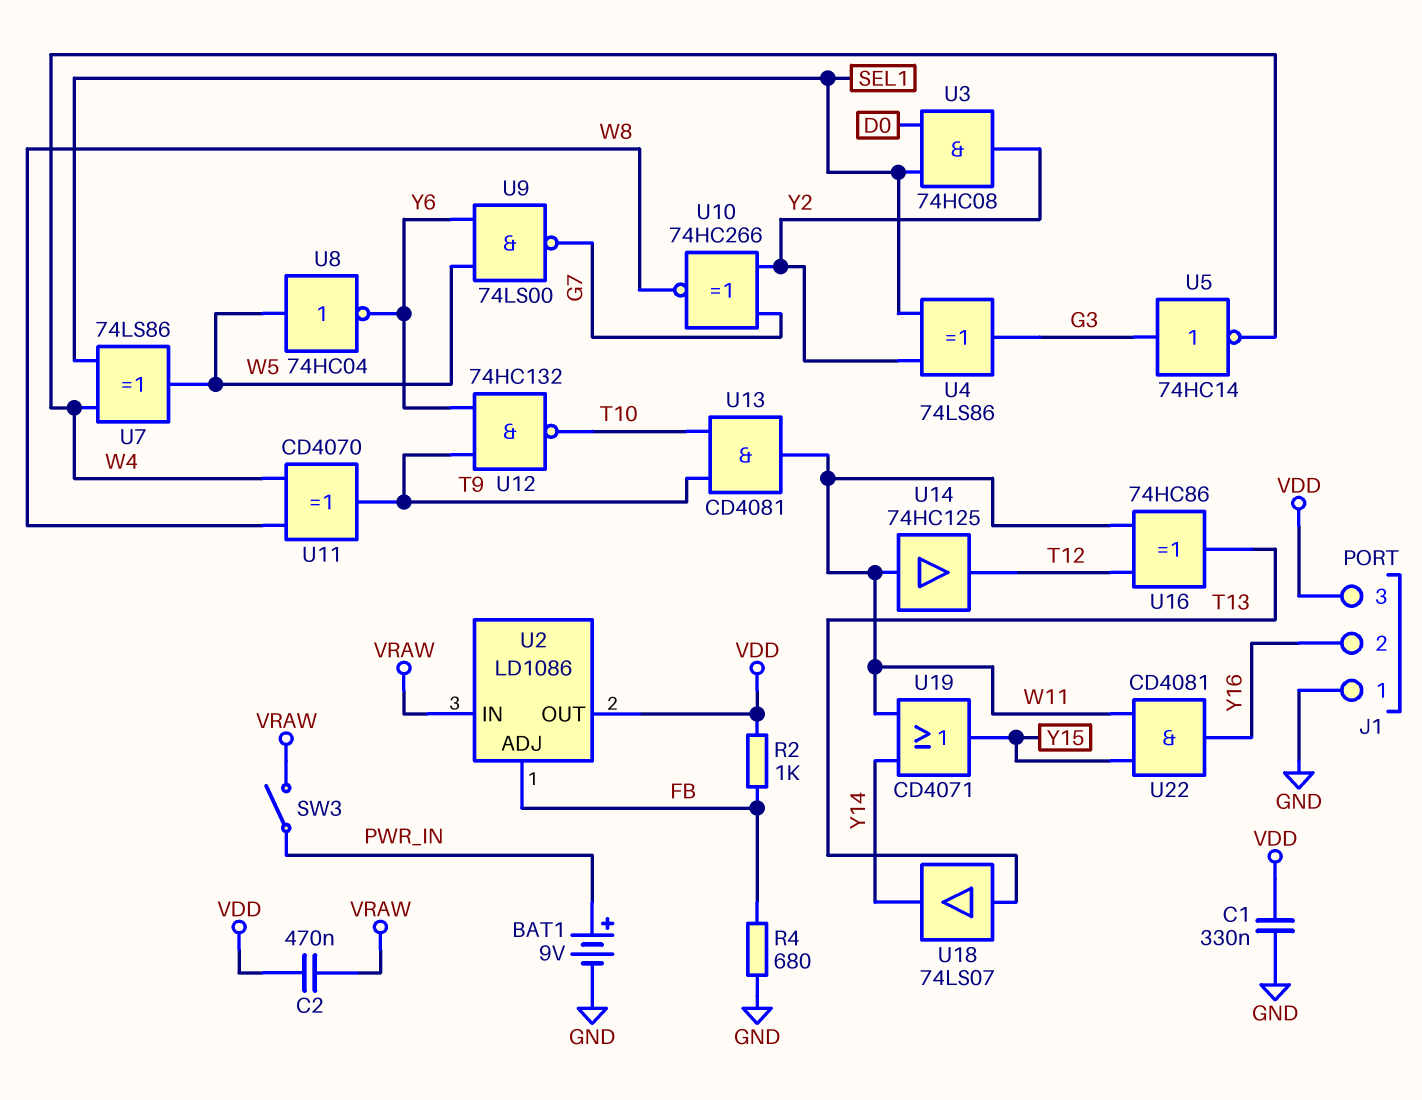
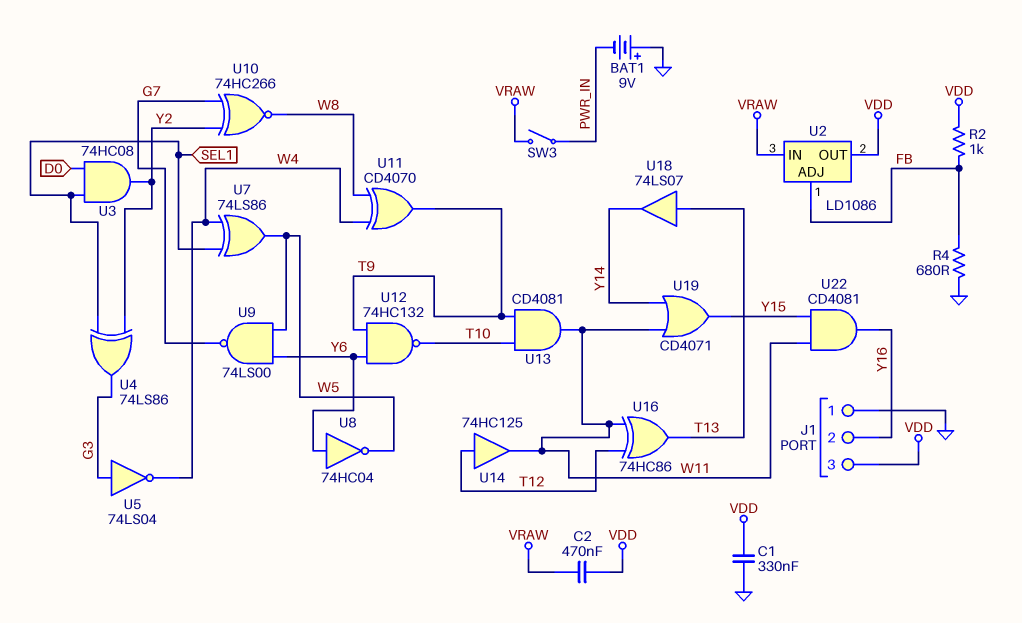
BAT1: 9V (plus PWR_IN, minus GND) -> 9V (plus GND, minus PWR_IN)
U5: NOT 74HC14 (in G3, out W4) -> NOT 74LS04 (in G3, out W4)
U8: NOT 74HC04 (in W5, out Y6) -> NOT 74HC04 (in Y6, out W5)
U14: buffer 74HC125 (in W11, out T12) -> buffer 74HC125 (in T12, out W11)

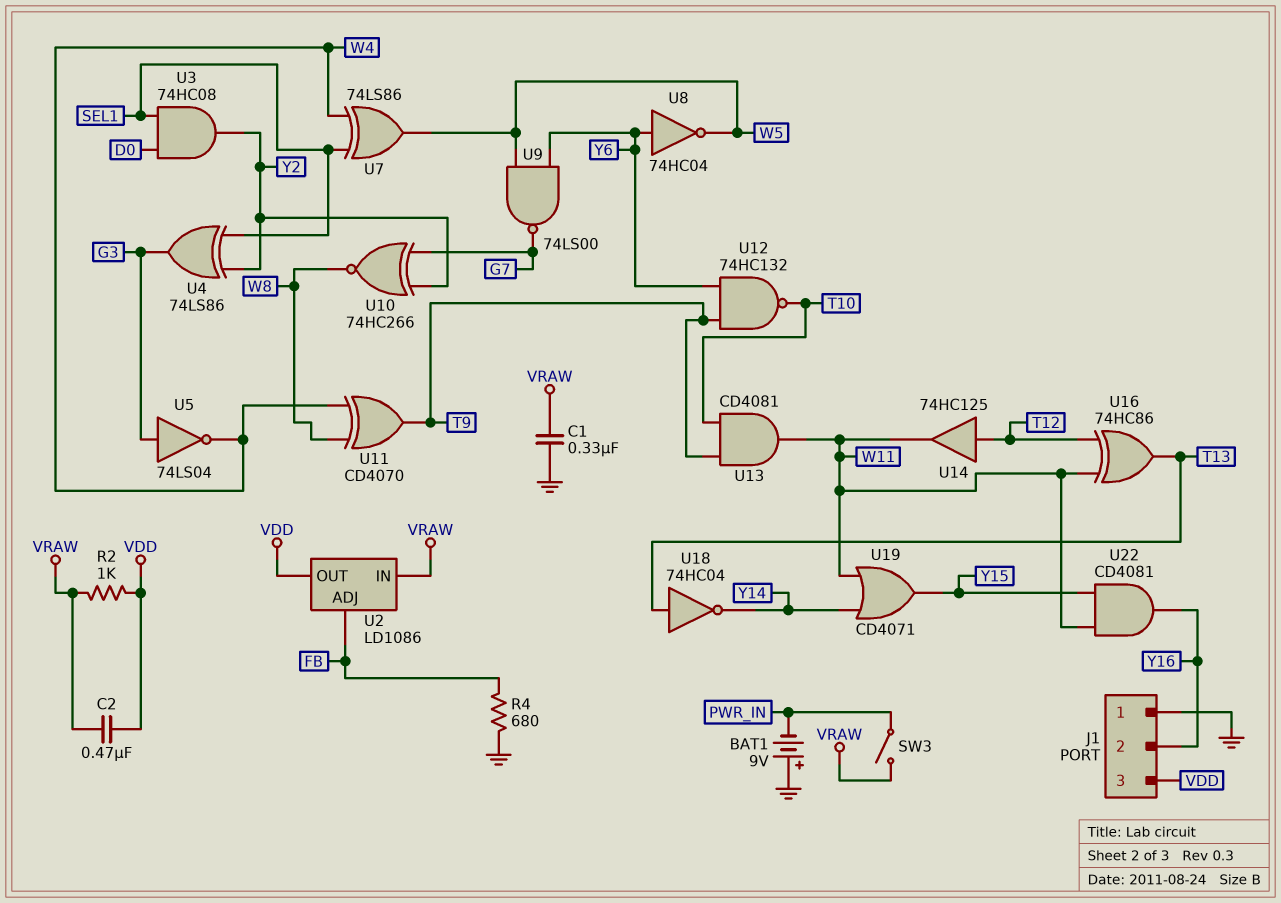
C1: 330nF (GND, VDD) -> 330nF (GND, VRAW)
R2: 1k (FB, VDD) -> 1k (VDD, VRAW)
U18: buffer 74LS07 (in T13, out Y14) -> NOT 74HC04 (in T13, out Y14)

